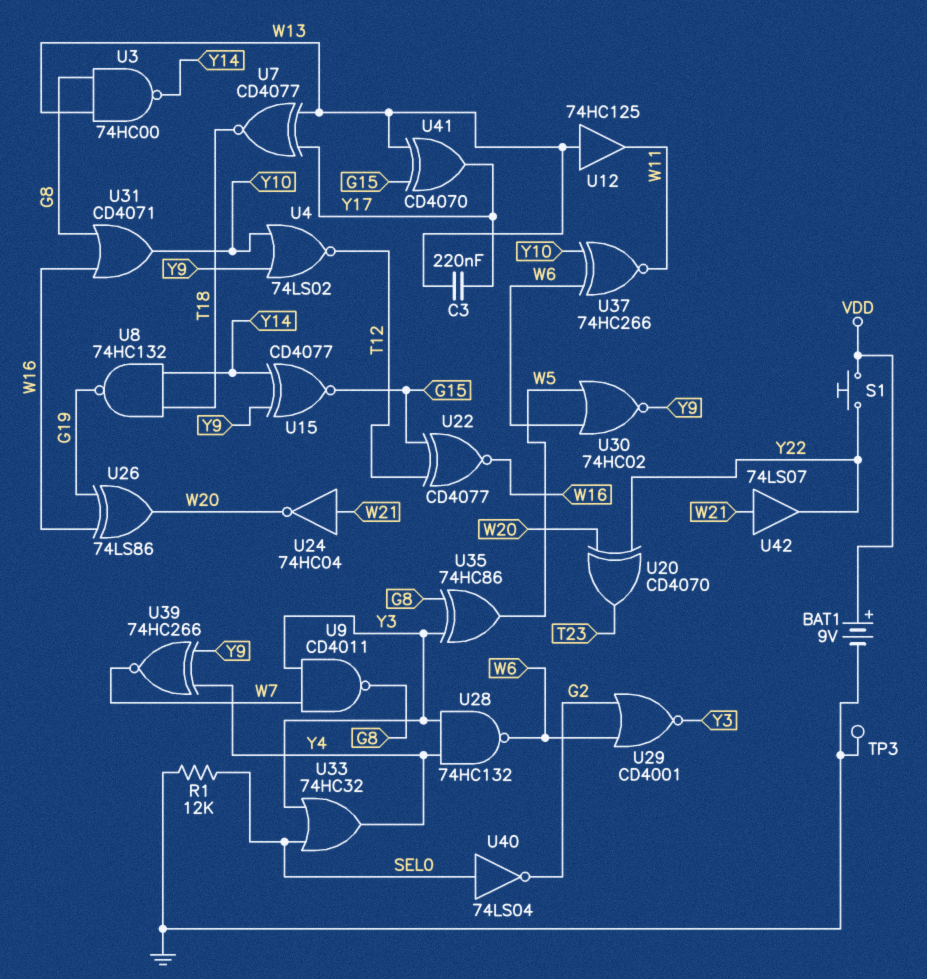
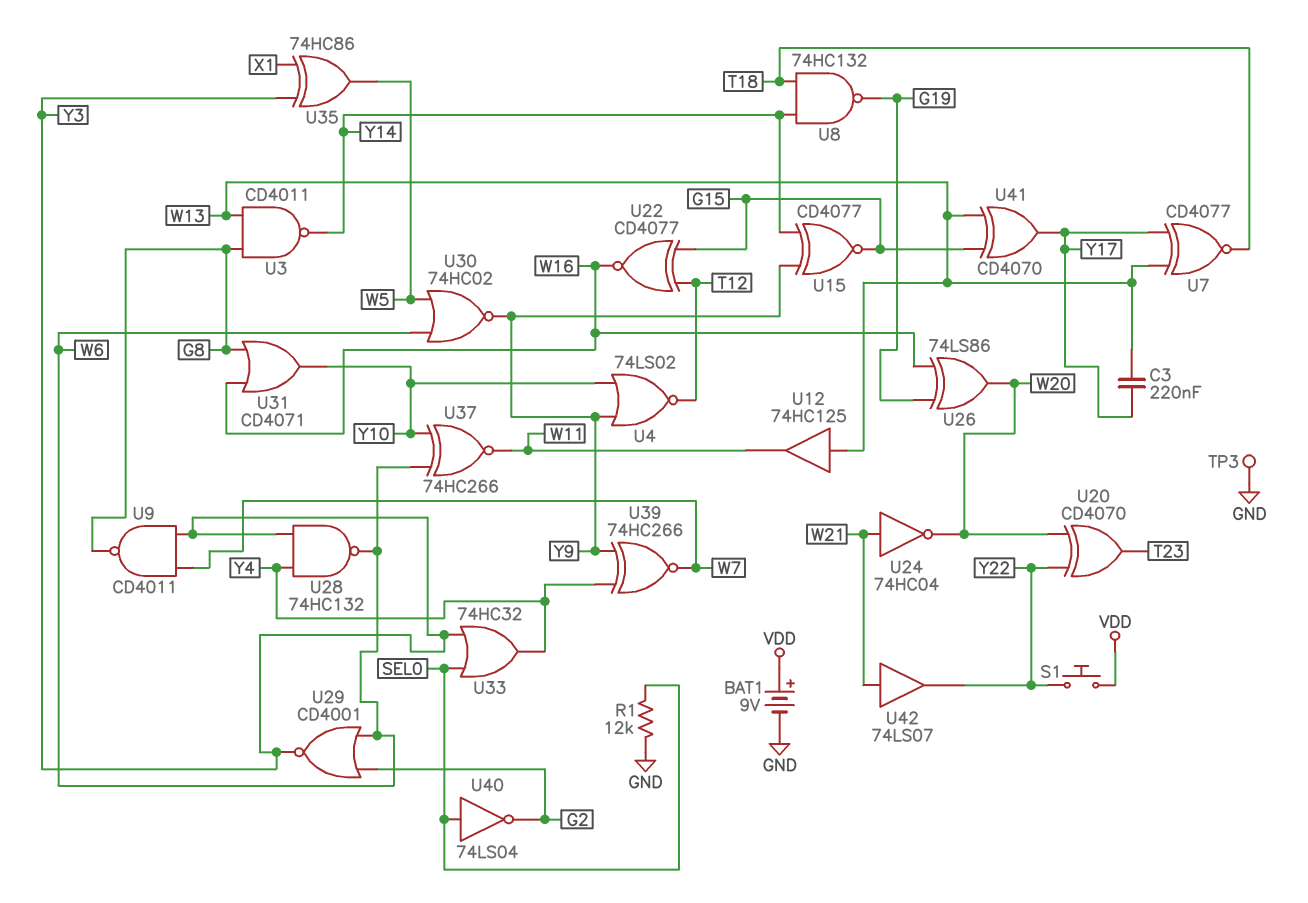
U3: NAND 74HC00 (in G8, in W13, out Y14) -> NAND CD4011 (in G8, in W13, out Y14)
U35: XOR 74HC86 (in G8, in Y3, out W5) -> XOR 74HC86 (in X1, in Y3, out W5)

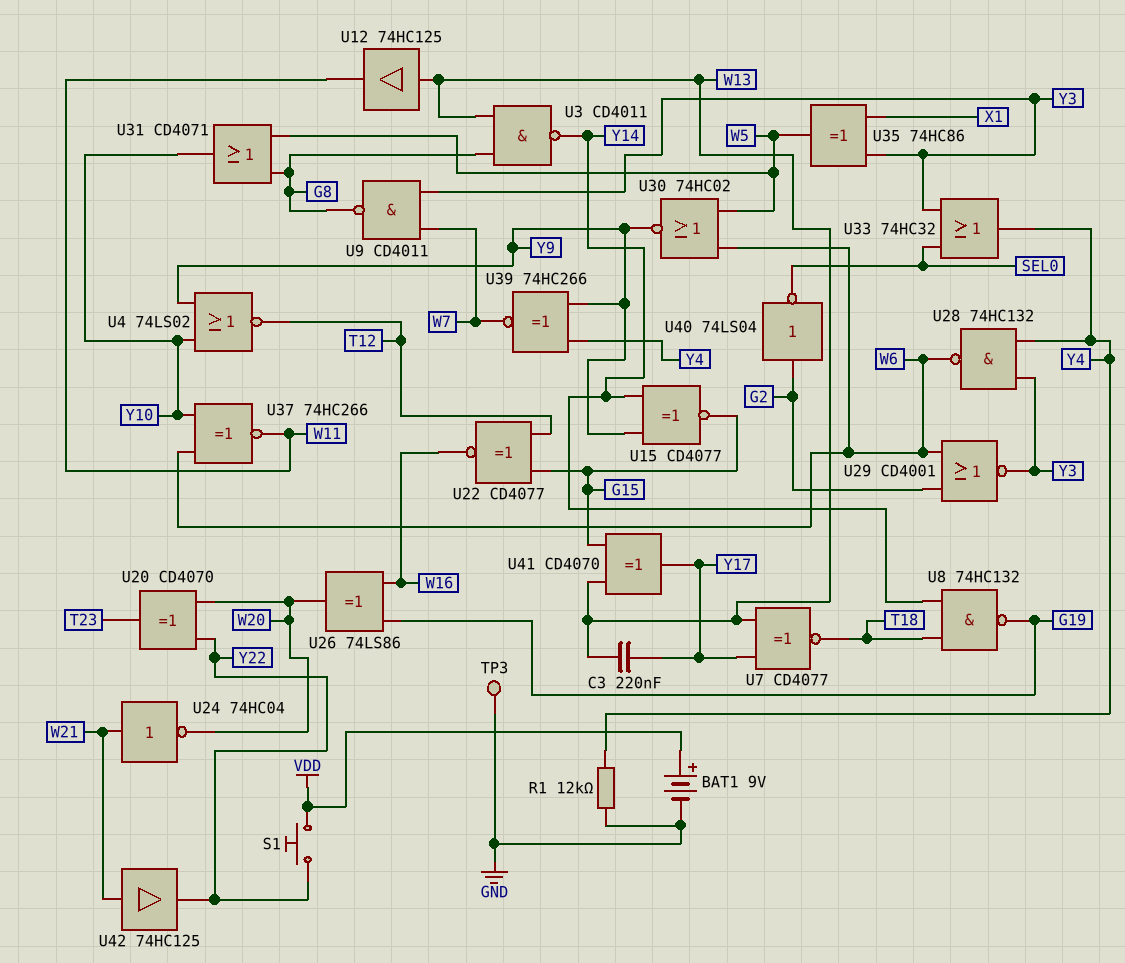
R1: 12k (GND, SEL0) -> 12k (GND, Y4)
U31: OR CD4071 (in G8, in W16, out Y10) -> OR CD4071 (in G8, in W5, out Y10)
U40: NOT 74LS04 (in SEL0, out G2) -> NOT 74LS04 (in G2, out SEL0)
U42: buffer 74LS07 (in W21, out Y22) -> buffer 74HC125 (in W21, out Y22)

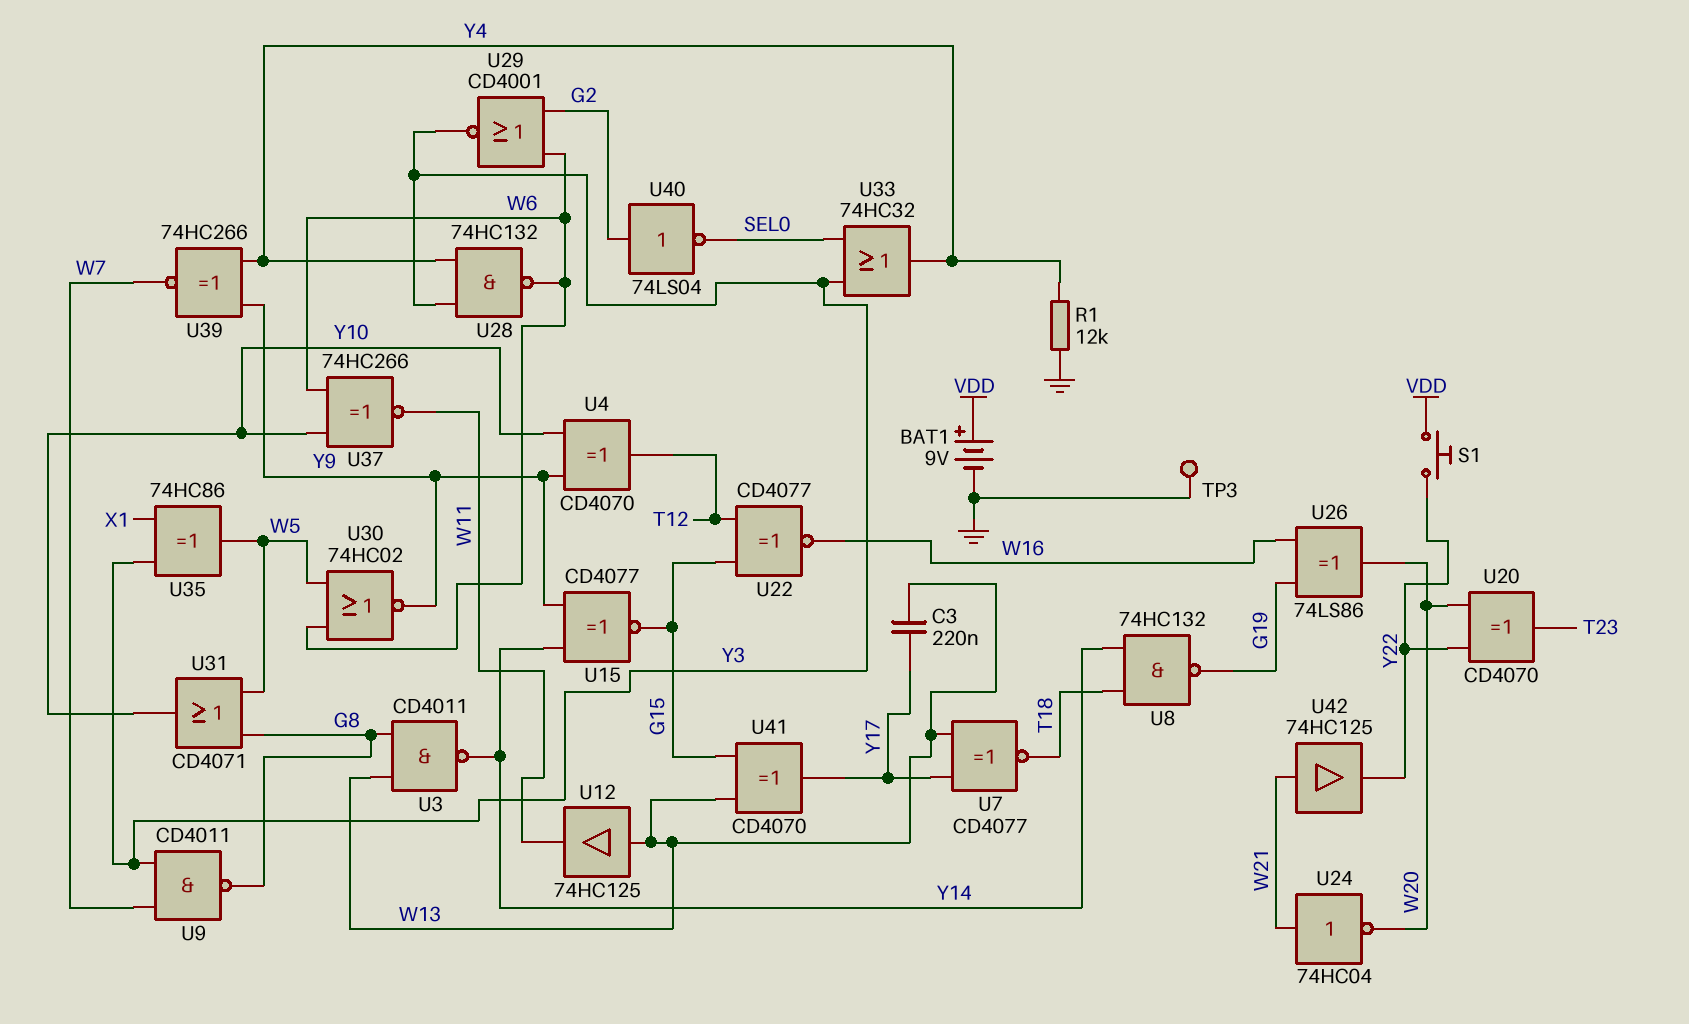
U4: NOR 74LS02 (in Y9, in Y10, out T12) -> XOR CD4070 (in Y9, in Y10, out T12)

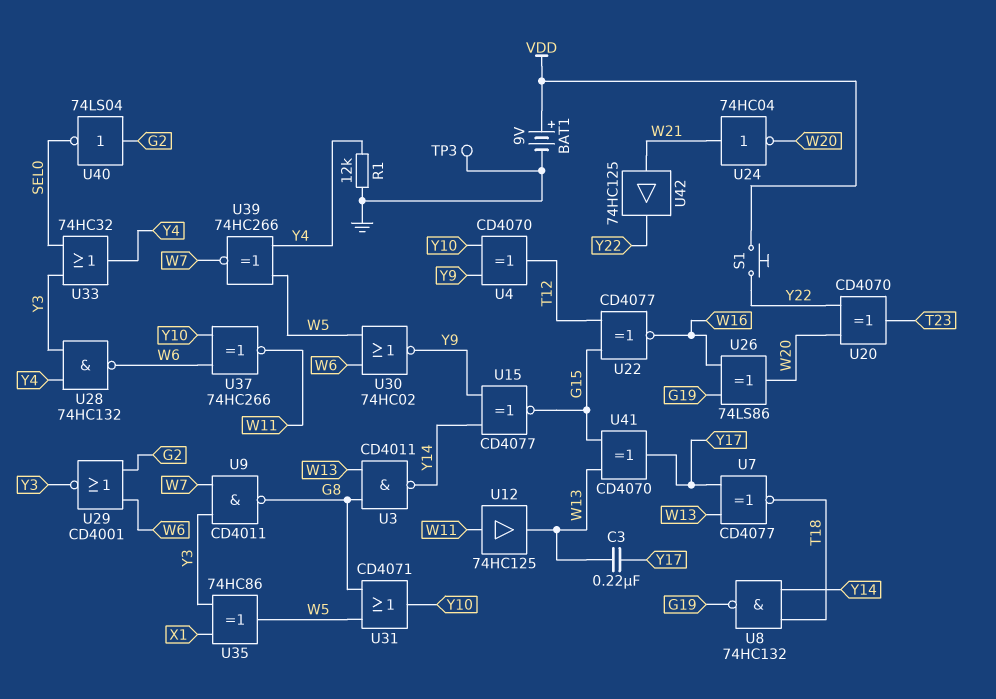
U12: buffer 74HC125 (in W13, out W11) -> buffer 74HC125 (in W11, out W13)
U39: XNOR 74HC266 (in Y4, in Y9, out W7) -> XNOR 74HC266 (in W5, in Y4, out W7)

